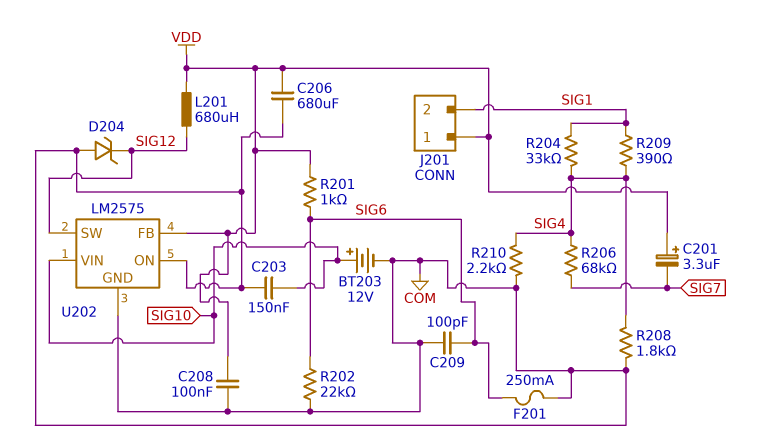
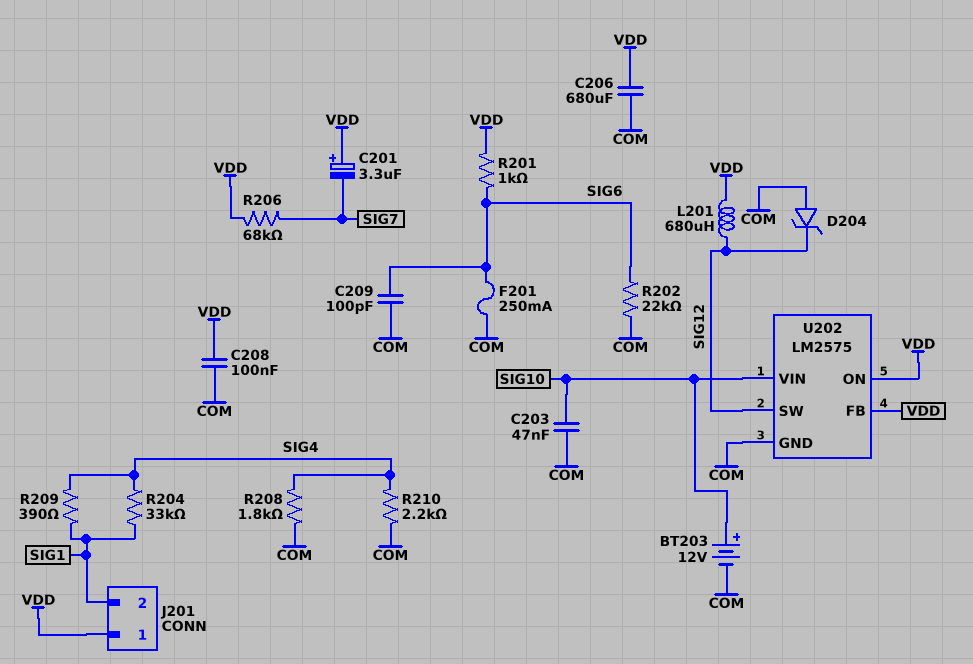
C203: 150nF (COM, SIG10) -> 47nF (COM, SIG10)
R206: 68k (SIG4, SIG7) -> 68k (SIG7, VDD)
U202 pin ON: COM -> VDD

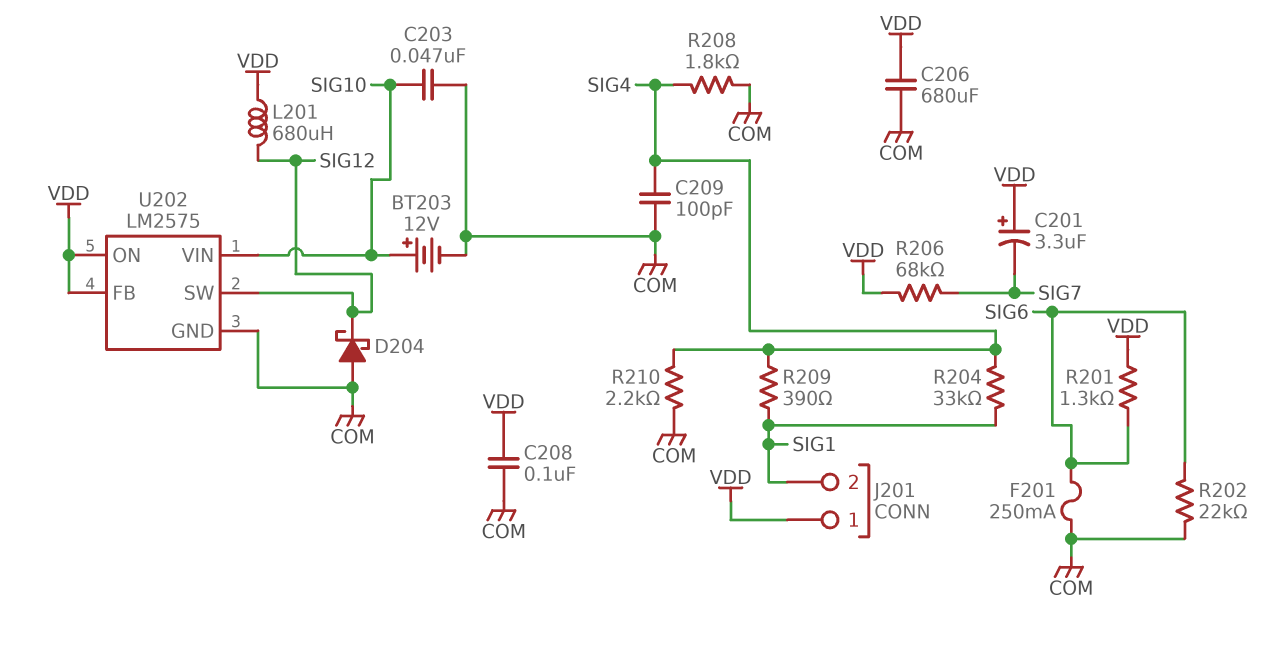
C209: 100pF (COM, SIG6) -> 100pF (COM, SIG4)
D204: zener (A COM, K SIG12) -> schottky (A COM, K SIG12)
R201: 1k (SIG6, VDD) -> 1.3k (SIG6, VDD)

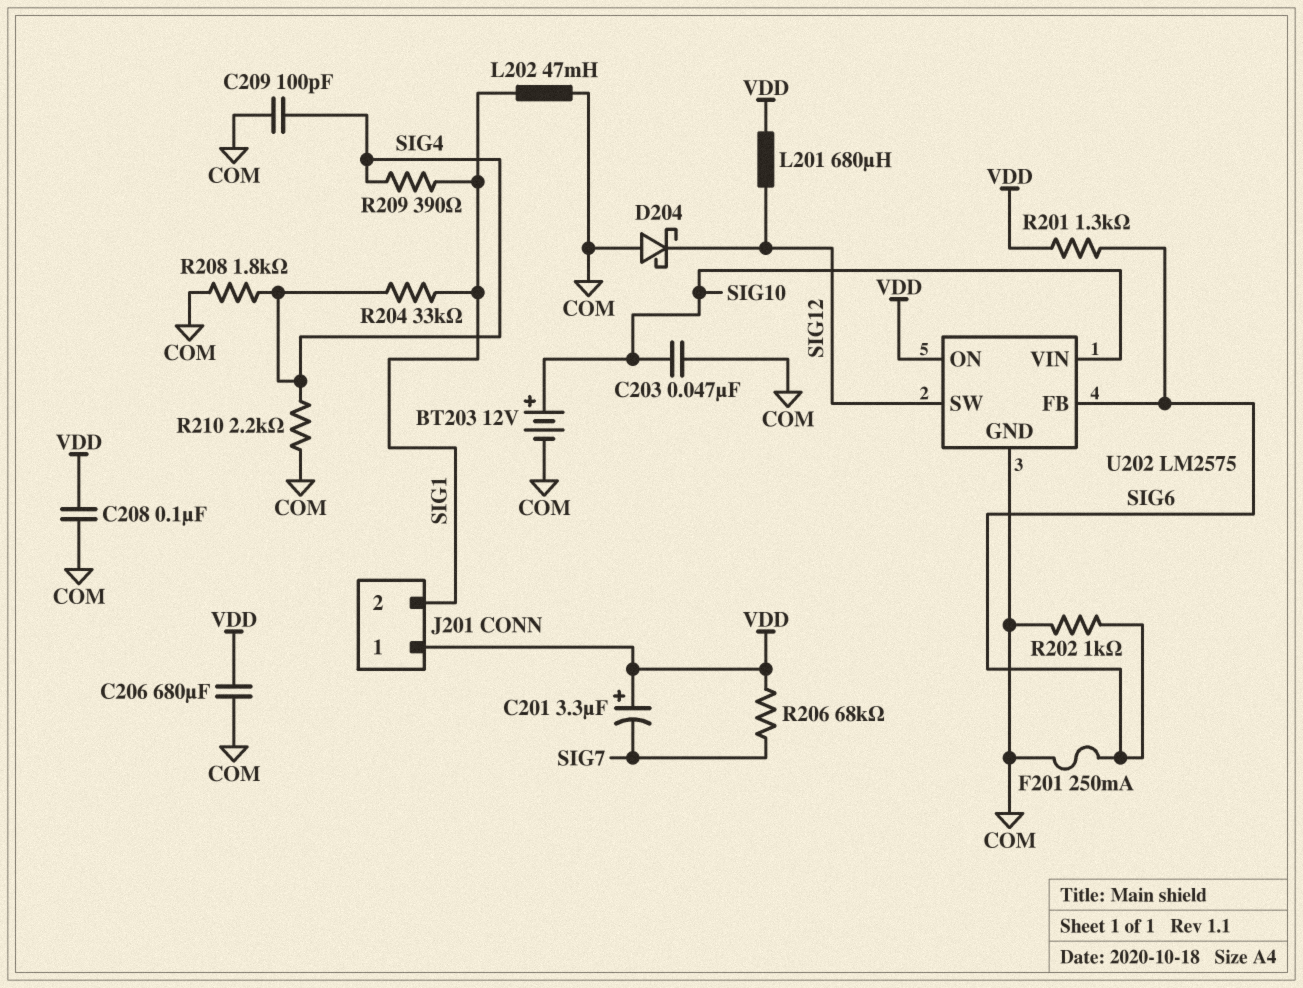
L202: none -> 47mH (COM, SIG1)
R202: 22k (COM, SIG6) -> 1k (COM, SIG6)
U202 pin FB: VDD -> SIG6

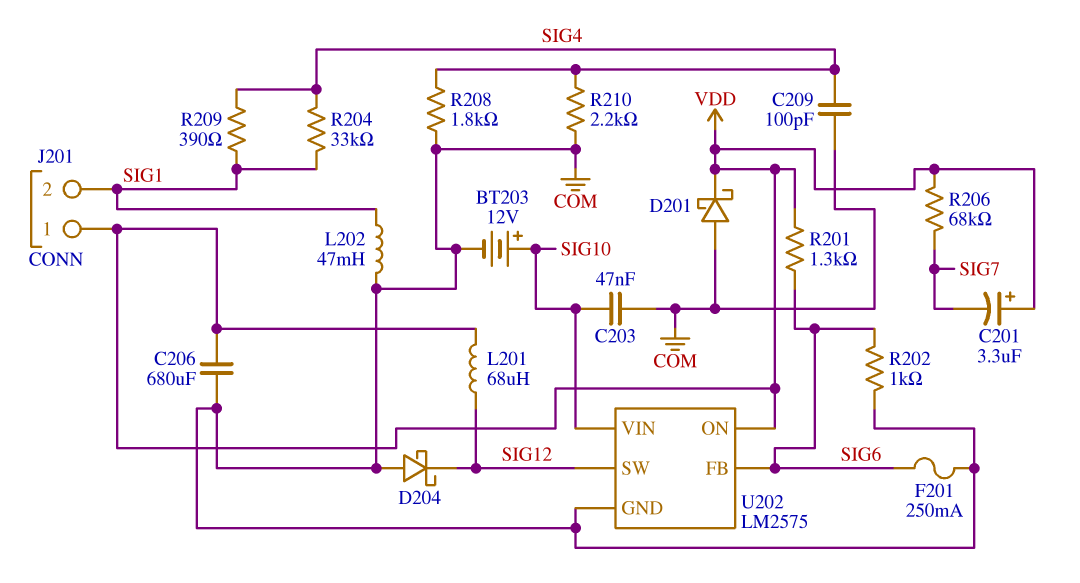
C208: 100nF (COM, VDD) -> none
D201: none -> schottky (A COM, K VDD)
L201: 680uH (SIG12, VDD) -> 68uH (SIG12, VDD)

